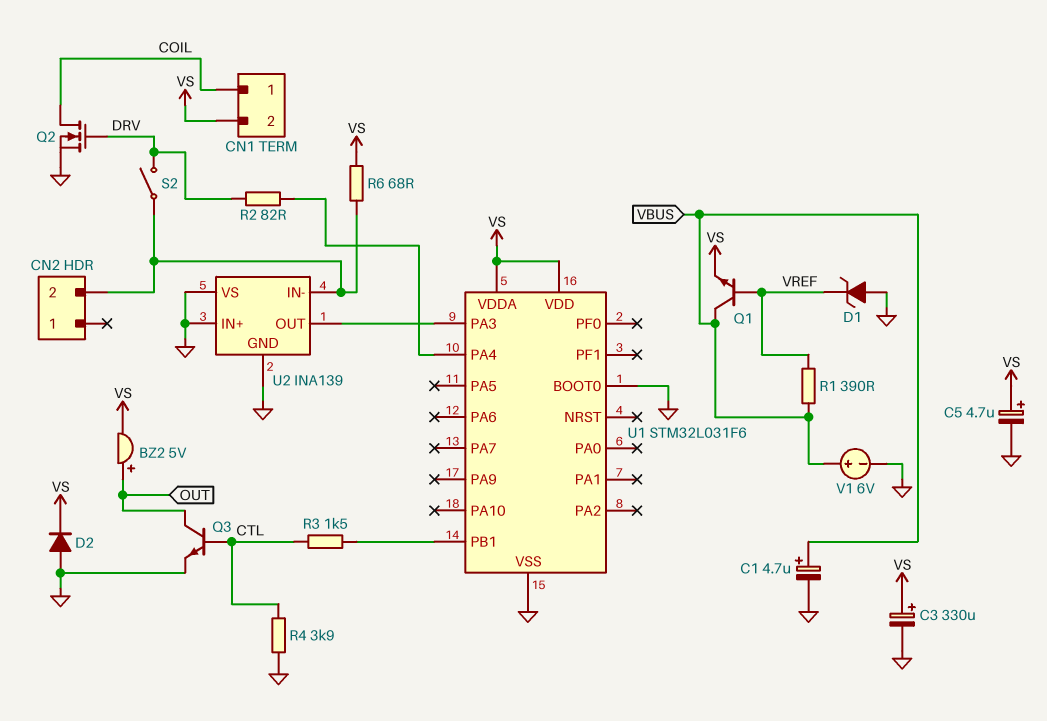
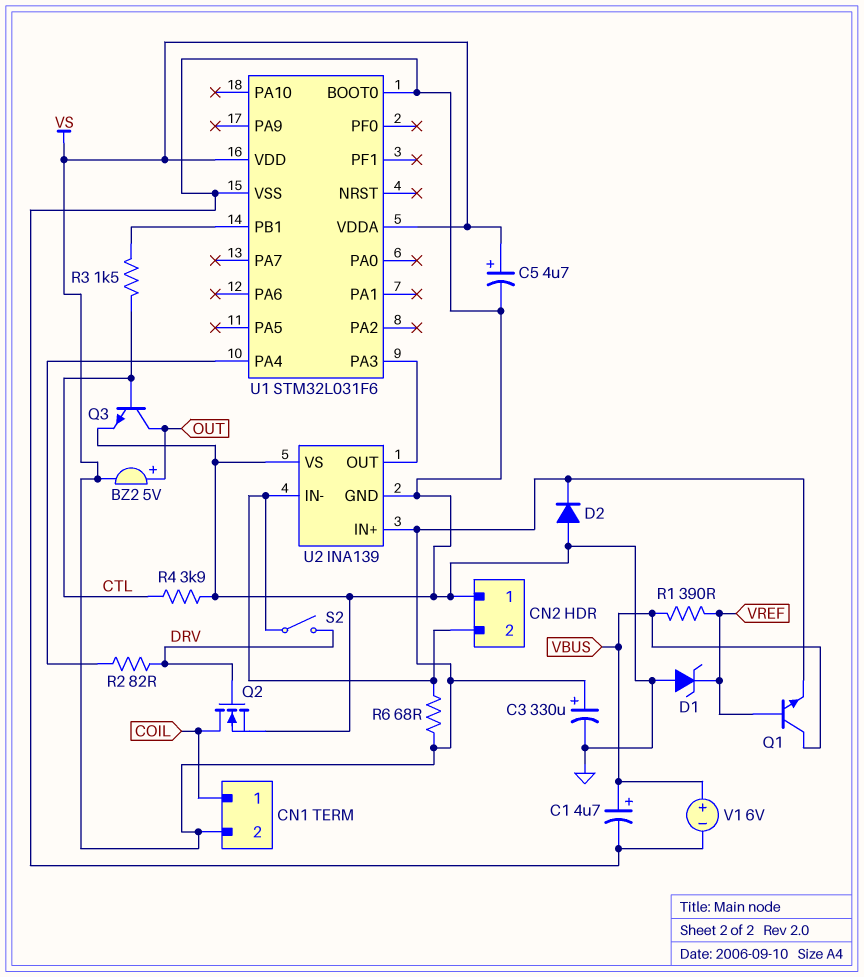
CN2 pin 1: none -> GND
U2 pin IN+: GND -> VS

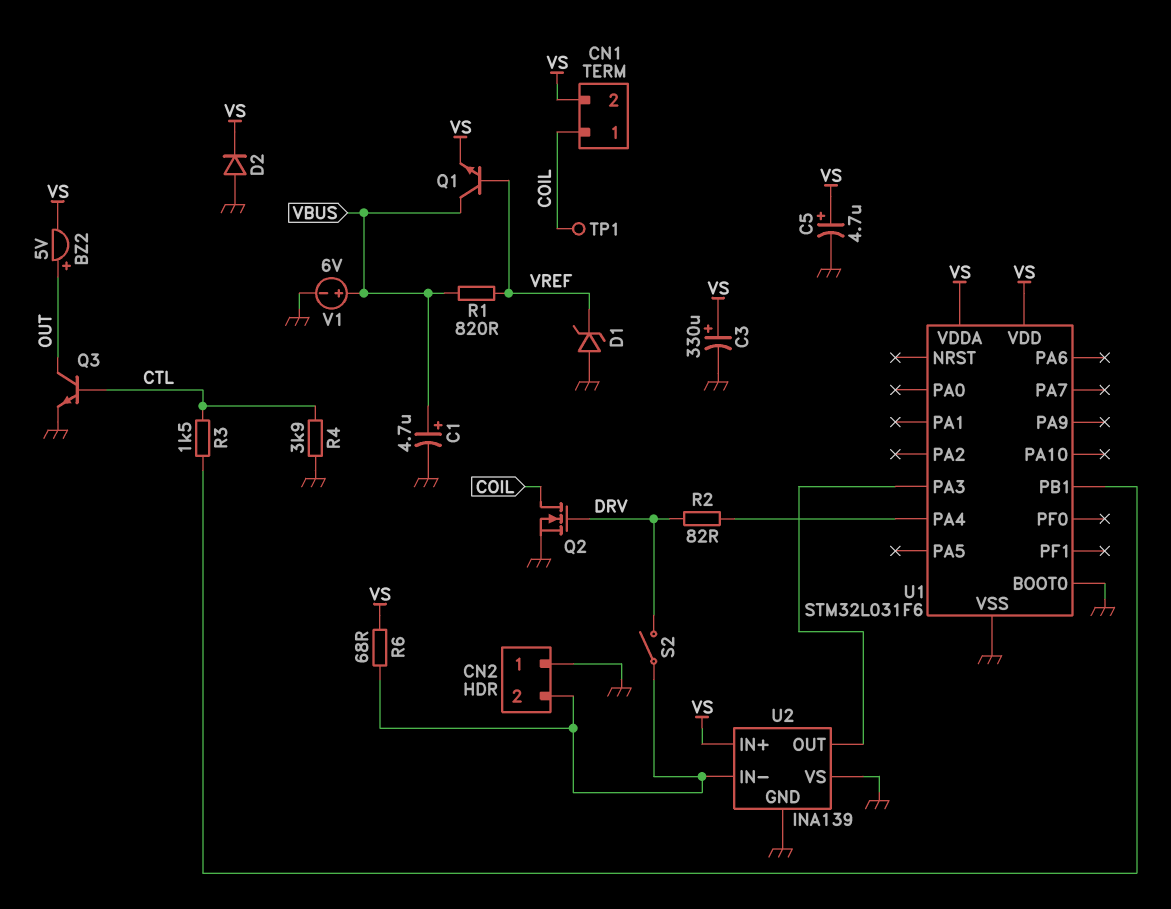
R1: 390 (VBUS, VREF) -> 820 (VBUS, VREF)
TP1: none -> test point (COIL)

